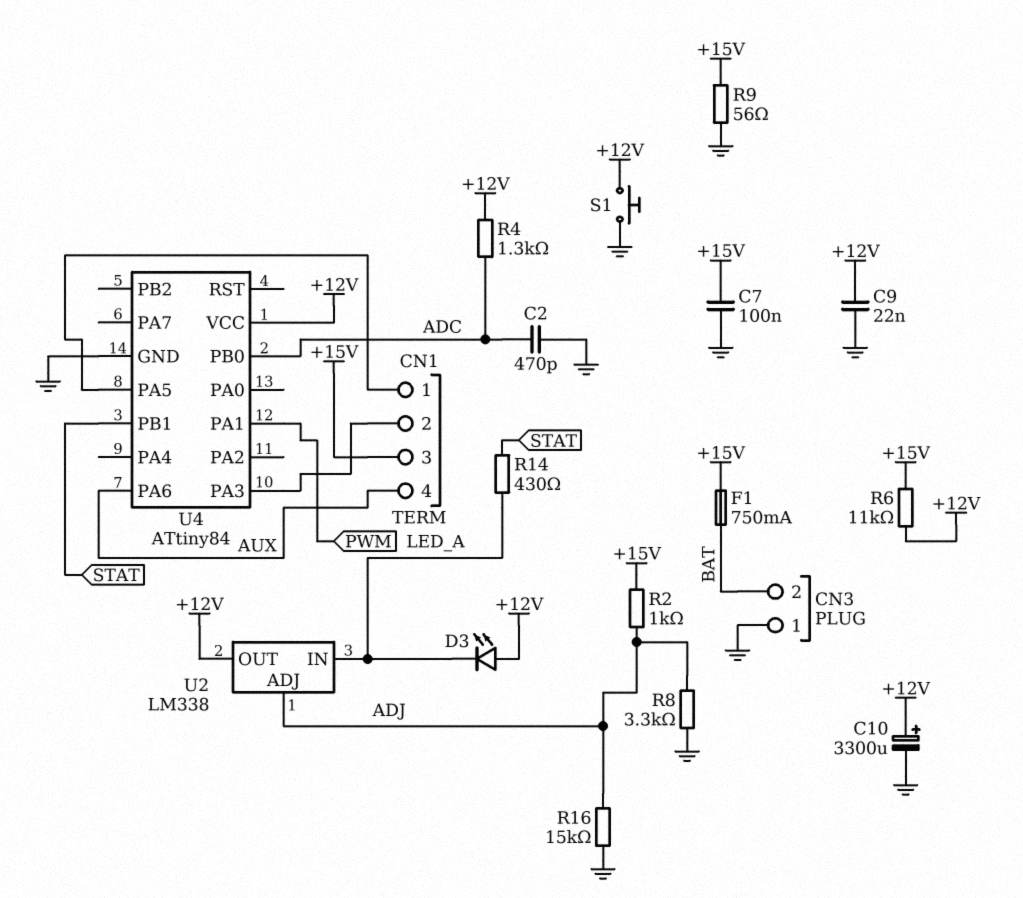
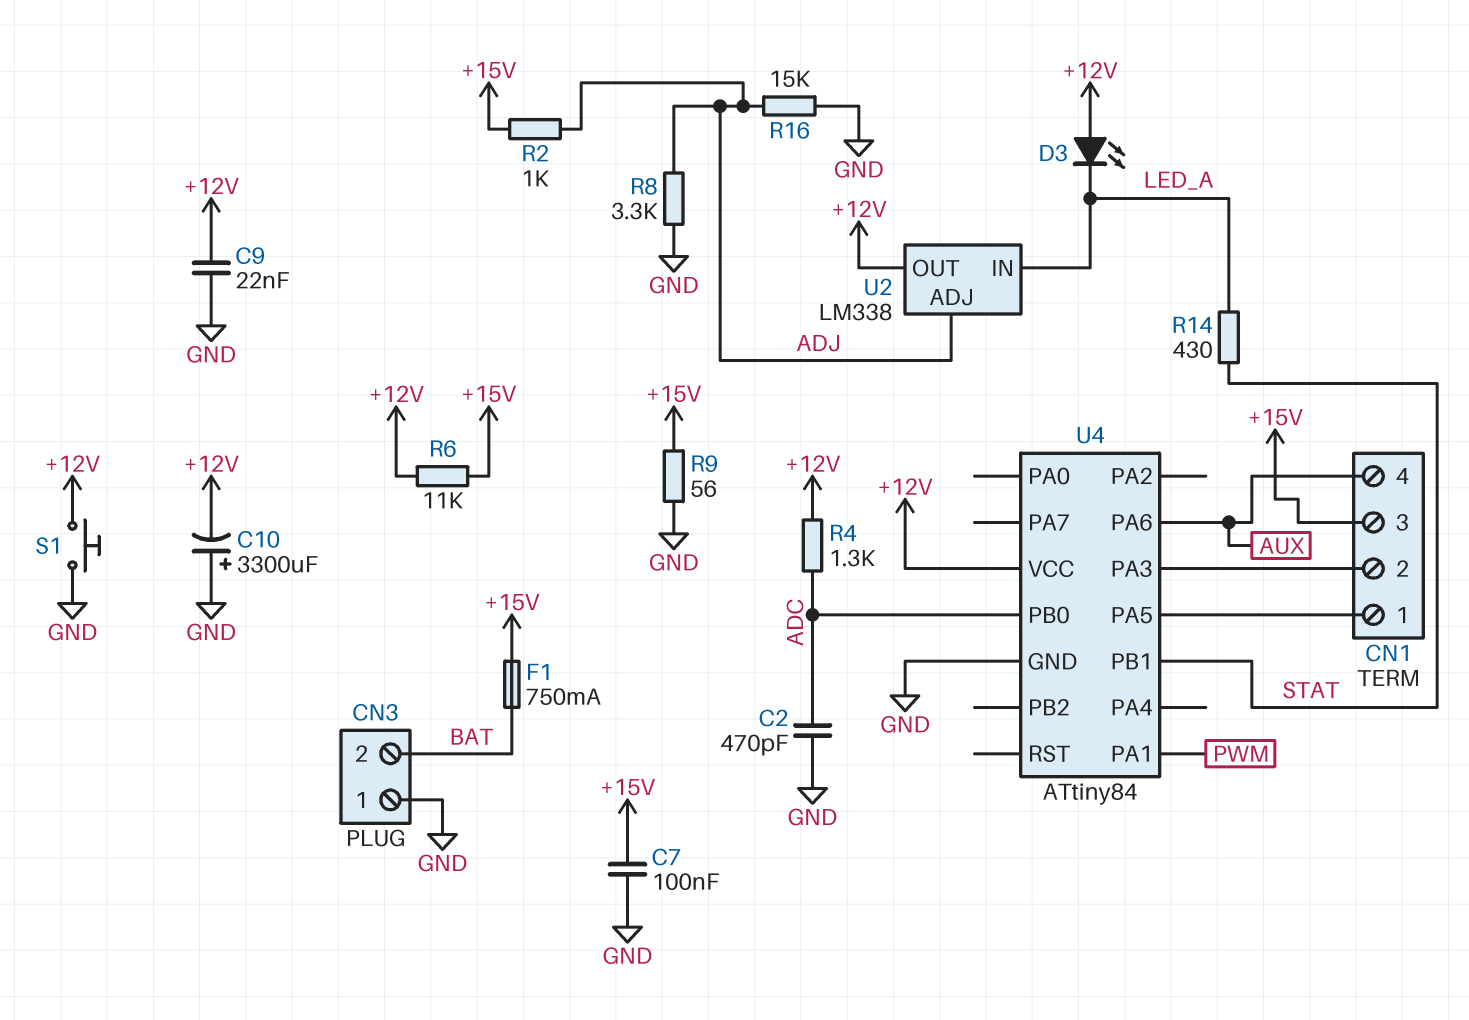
C10: 3300uF (plus +12V, minus GND) -> 3300uF (plus GND, minus +12V)

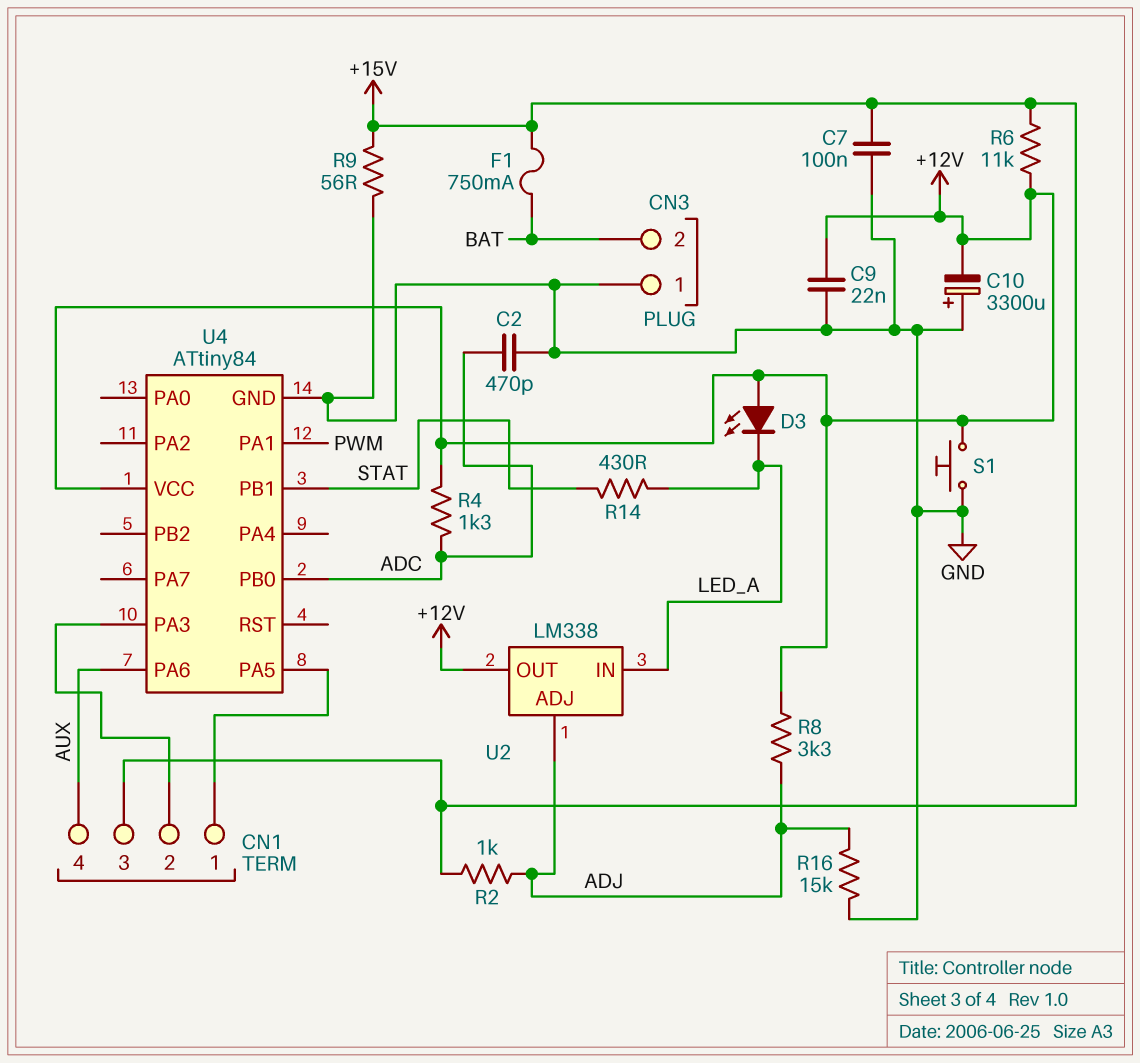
R8: 3.3k (ADJ, GND) -> 3.3k (+12V, ADJ)

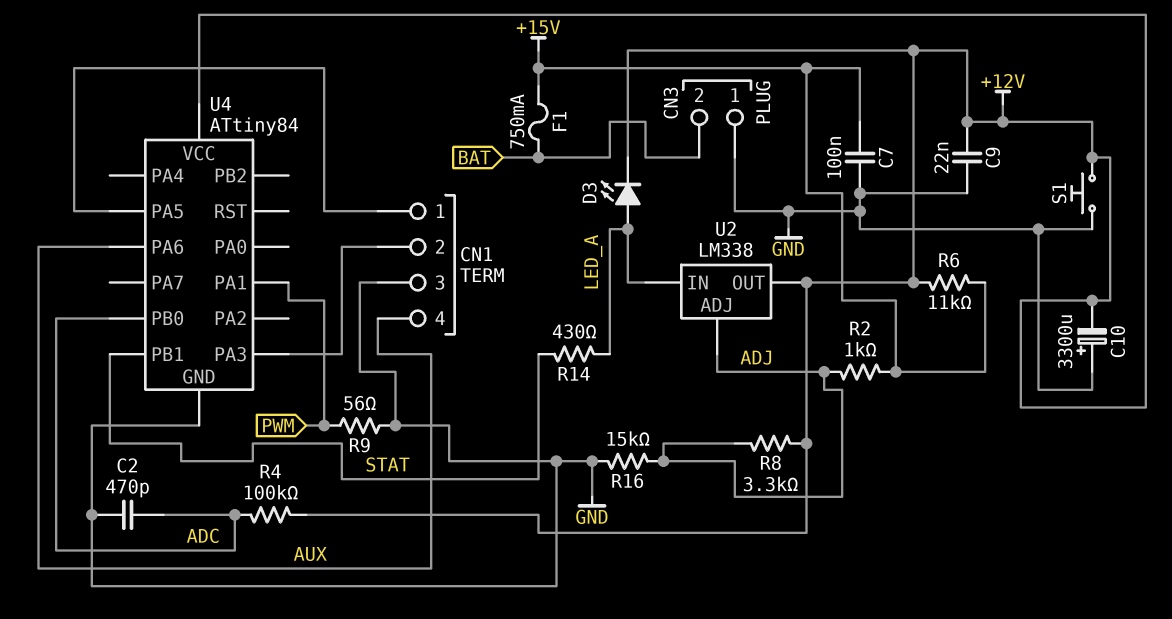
CN1 pin 3: +15V -> GND
D3: LED (A +12V, K LED_A) -> LED (A LED_A, K +12V)
R4: 1.3k (+12V, ADC) -> 100k (+12V, ADC)
R9: 56 (+15V, GND) -> 56 (GND, PWM)

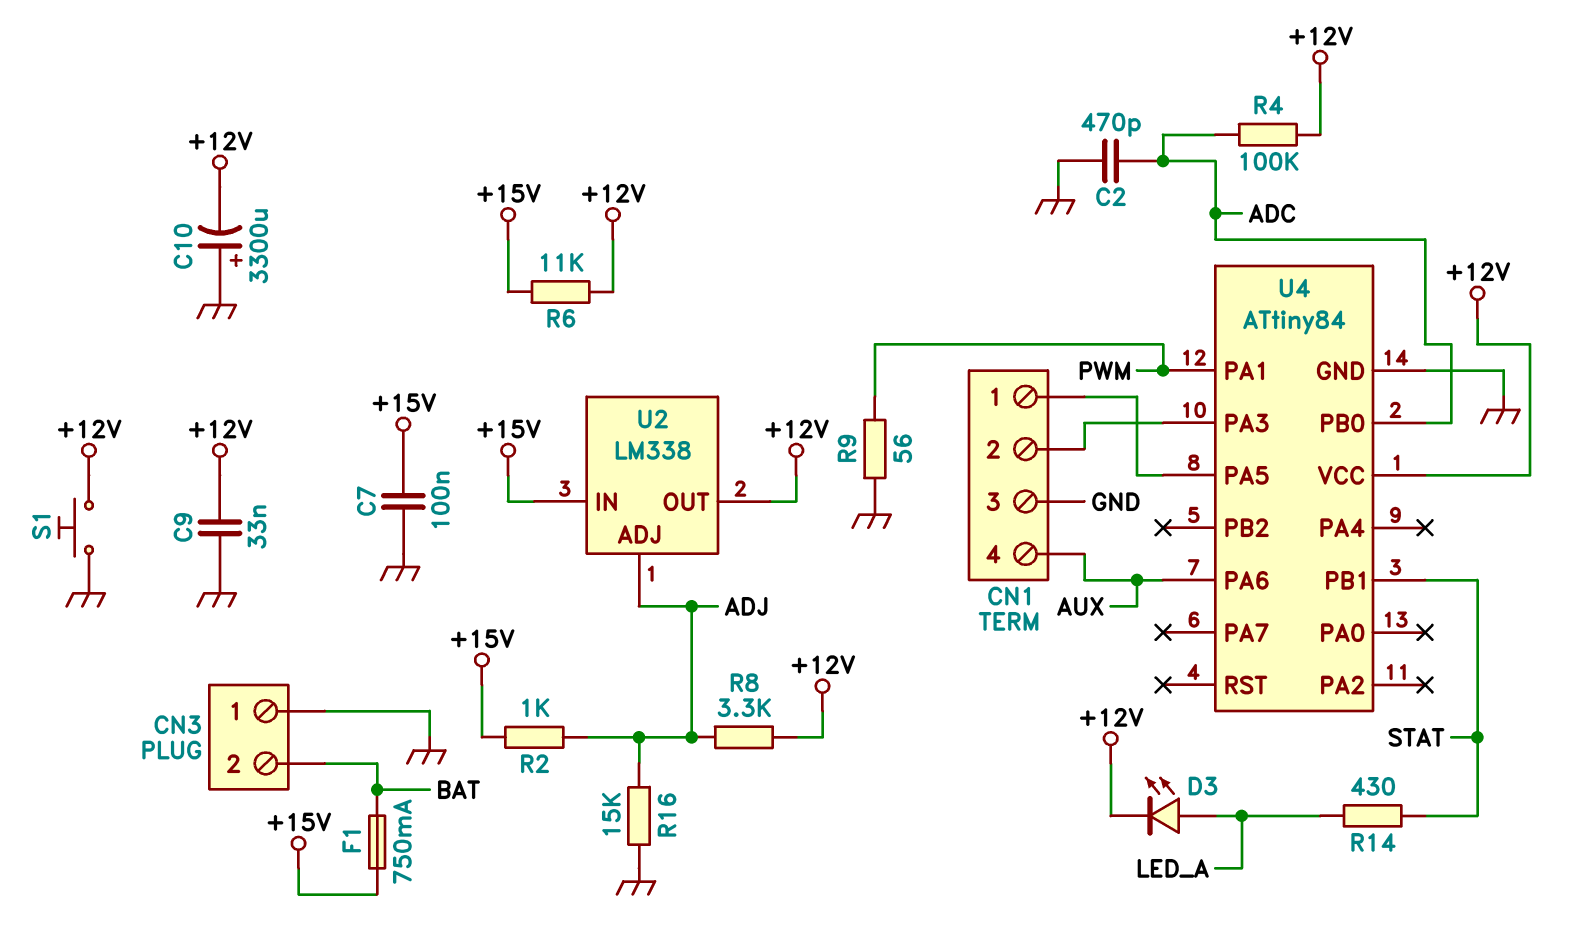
C9: 22nF (+12V, GND) -> 33nF (+12V, GND)
U2 pin IN: LED_A -> +15V

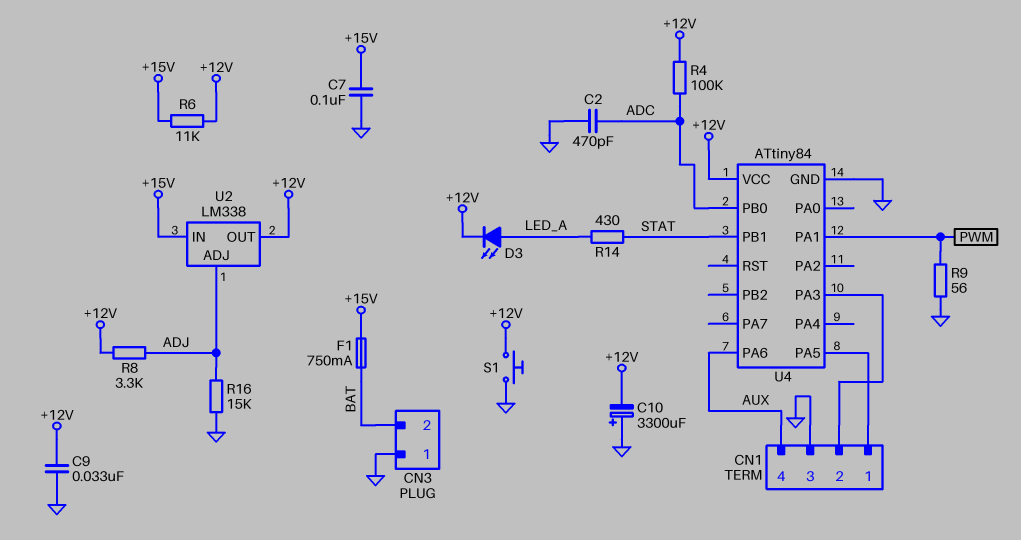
R2: 1k (+15V, ADJ) -> none

